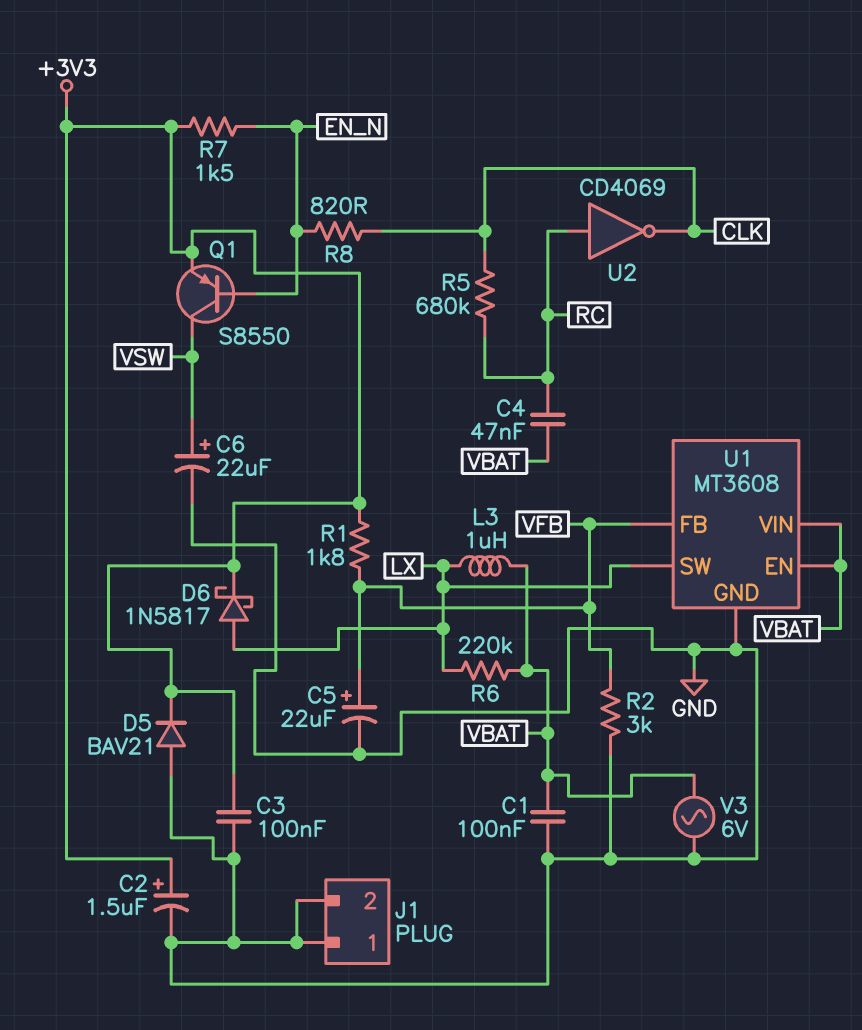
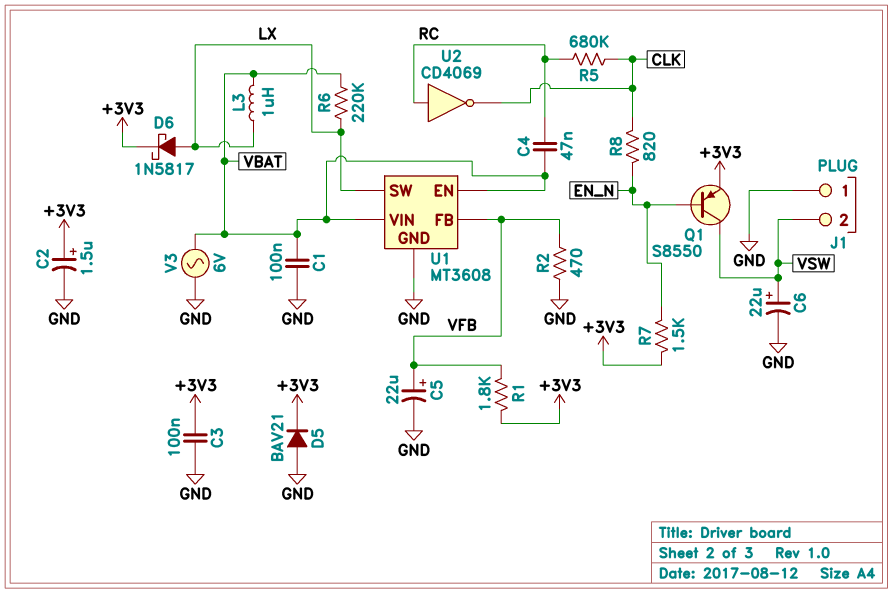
J1 pin 2: GND -> VSW
R2: 3k (GND, VFB) -> 470 (GND, VFB)

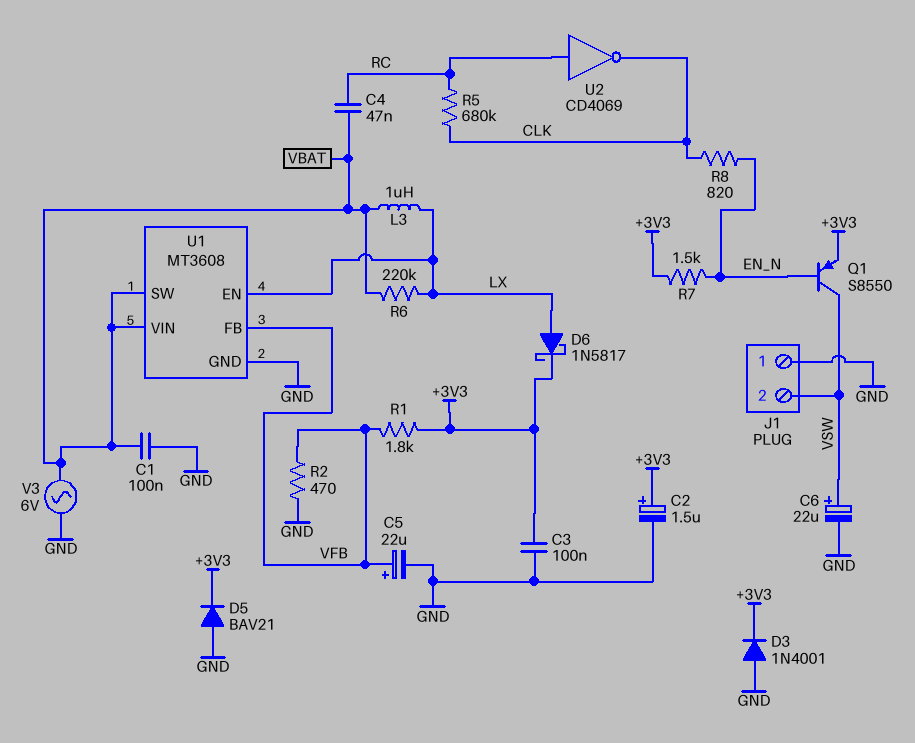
D3: none -> diode 1N4001 (A GND, K +3V3)
U1 pin EN: VBAT -> LX
U1 pin SW: LX -> VBAT

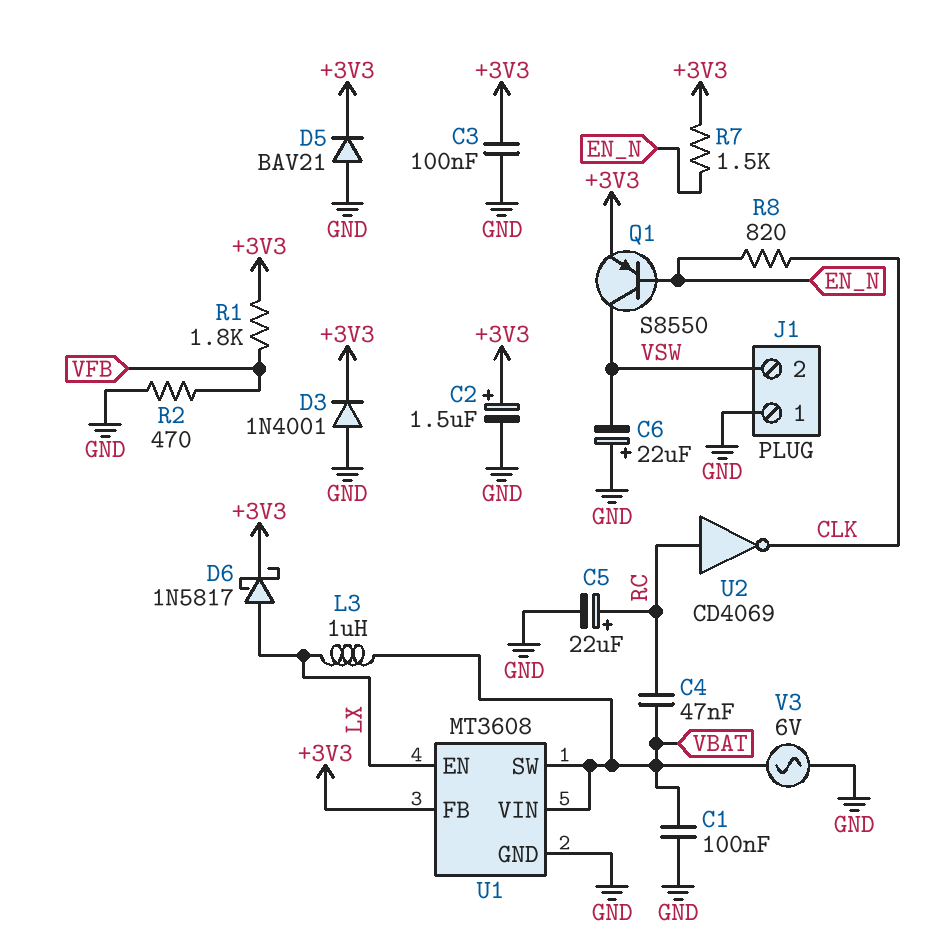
C5: 22uF (plus VFB, minus GND) -> 22uF (plus RC, minus GND)
C6: 22uF (plus VSW, minus GND) -> 22uF (plus GND, minus VSW)
R5: 680k (CLK, RC) -> none
R6: 220k (LX, VBAT) -> none
U1 pin FB: VFB -> +3V3

